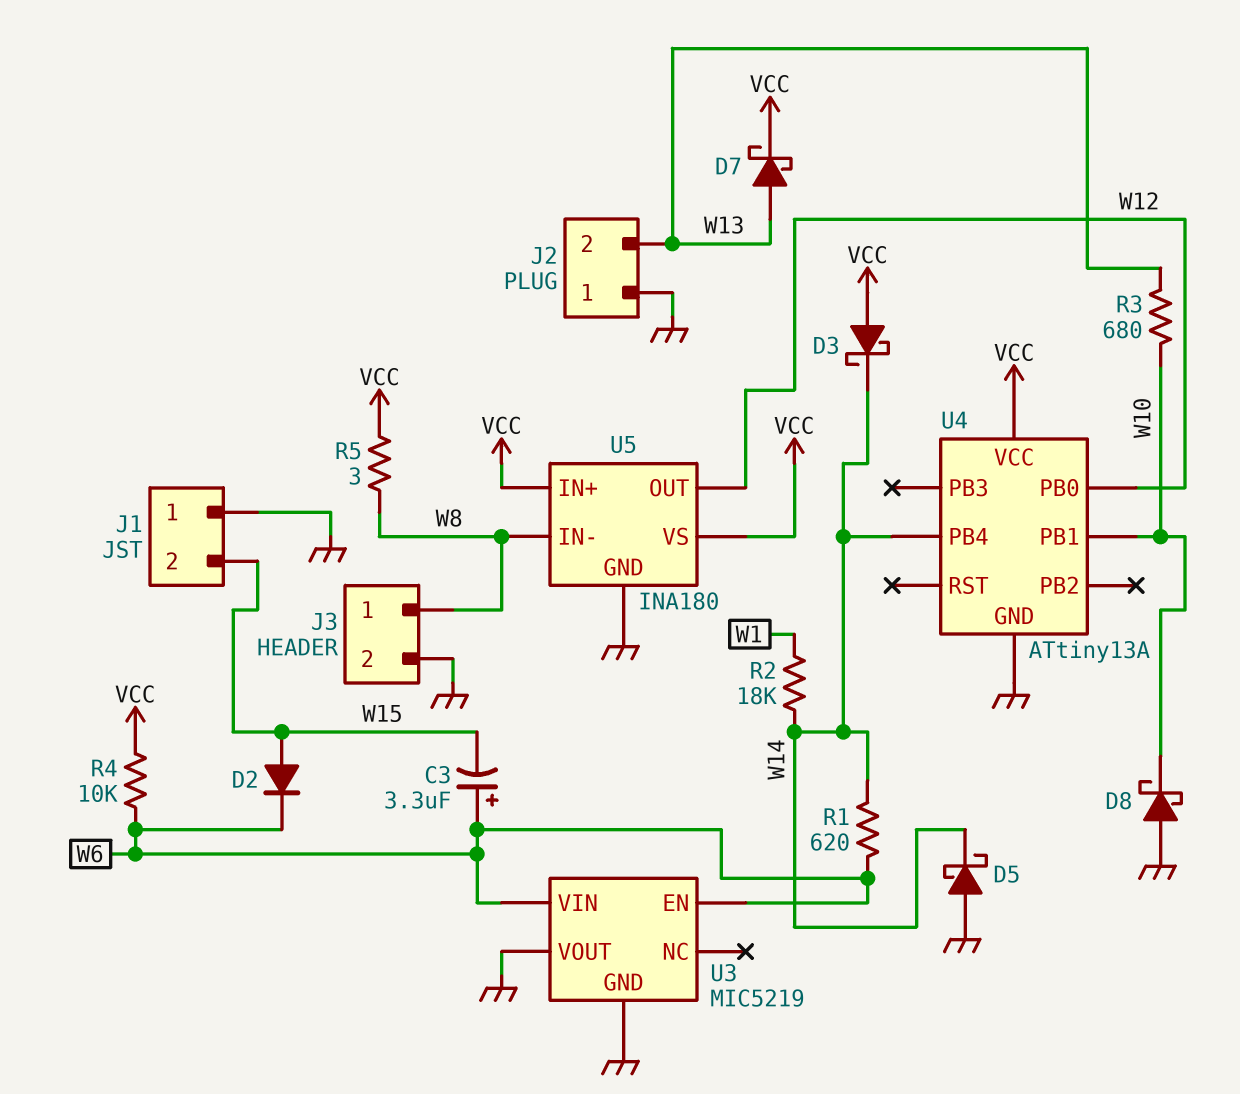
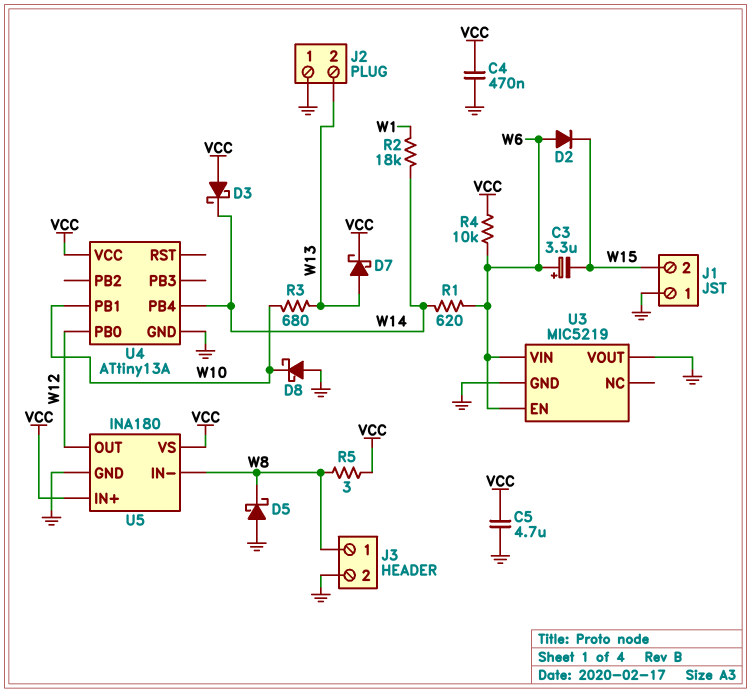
C4: none -> 470nF (GND, VCC)
C5: none -> 4.7uF (GND, VCC)
D2: diode (A W15, K W6) -> diode (A W6, K W15)
D5: schottky (A GND, K W14) -> schottky (A GND, K W8)

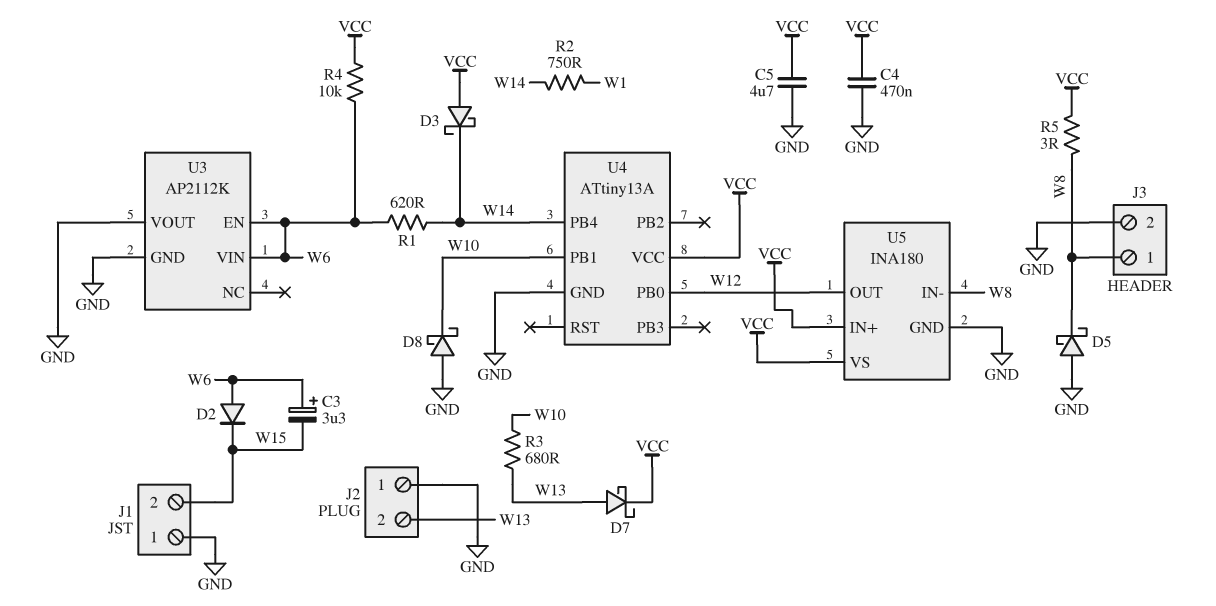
R2: 18k (W1, W14) -> 750 (W1, W14)
U3: MIC5219 -> AP2112K

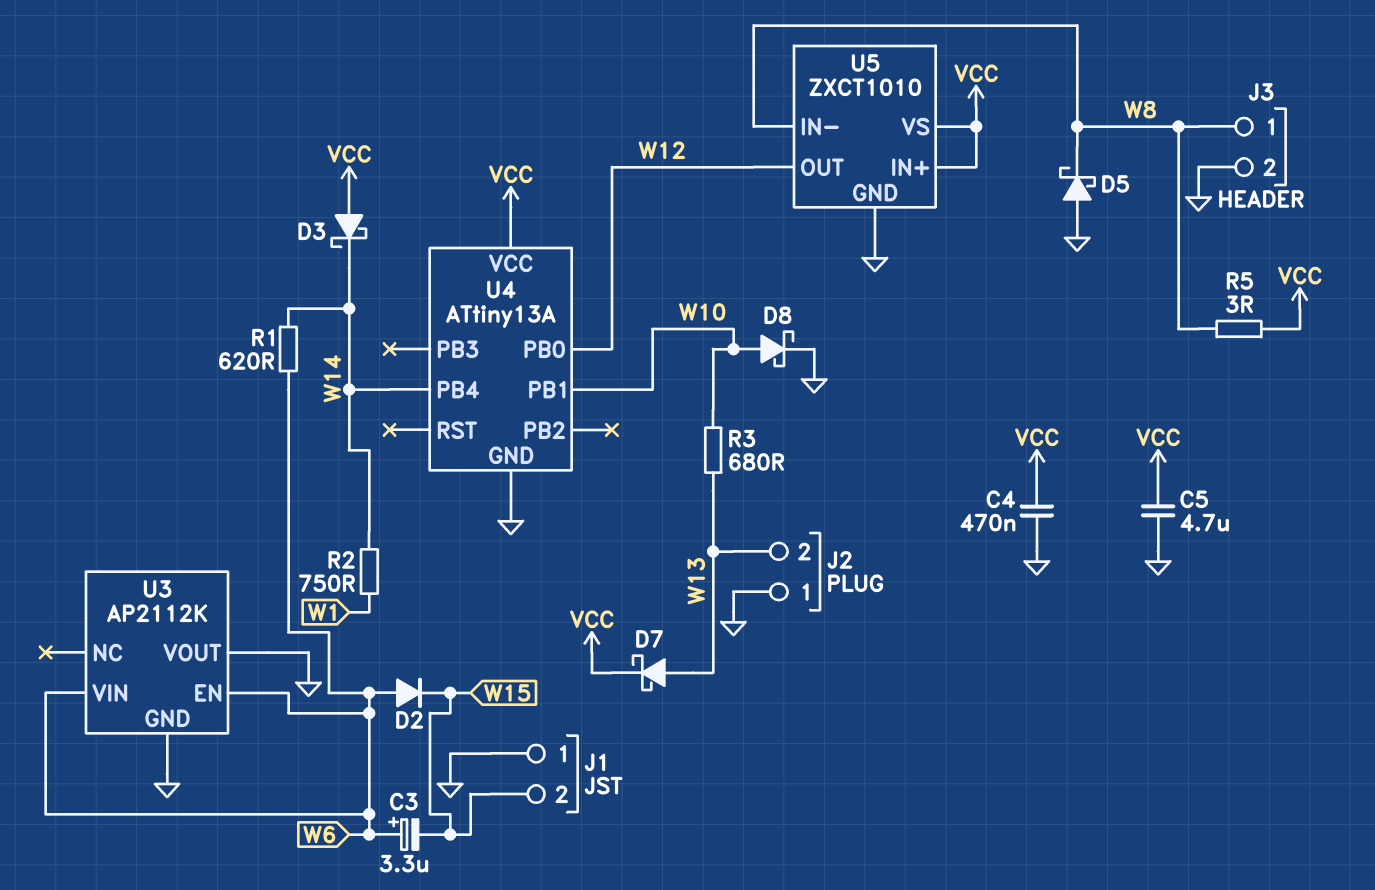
D8: schottky (A GND, K W10) -> schottky (A W10, K GND)
R4: 10k (VCC, W6) -> none
U5: INA180 -> ZXCT1010

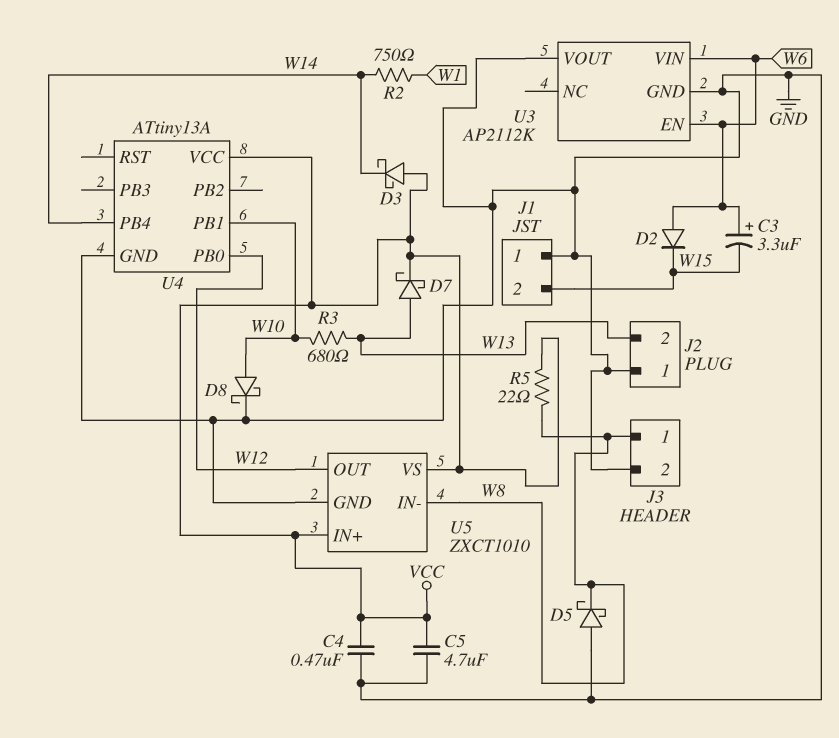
R1: 620 (W6, W14) -> none
R5: 3 (VCC, W8) -> 22 (VCC, W8)

